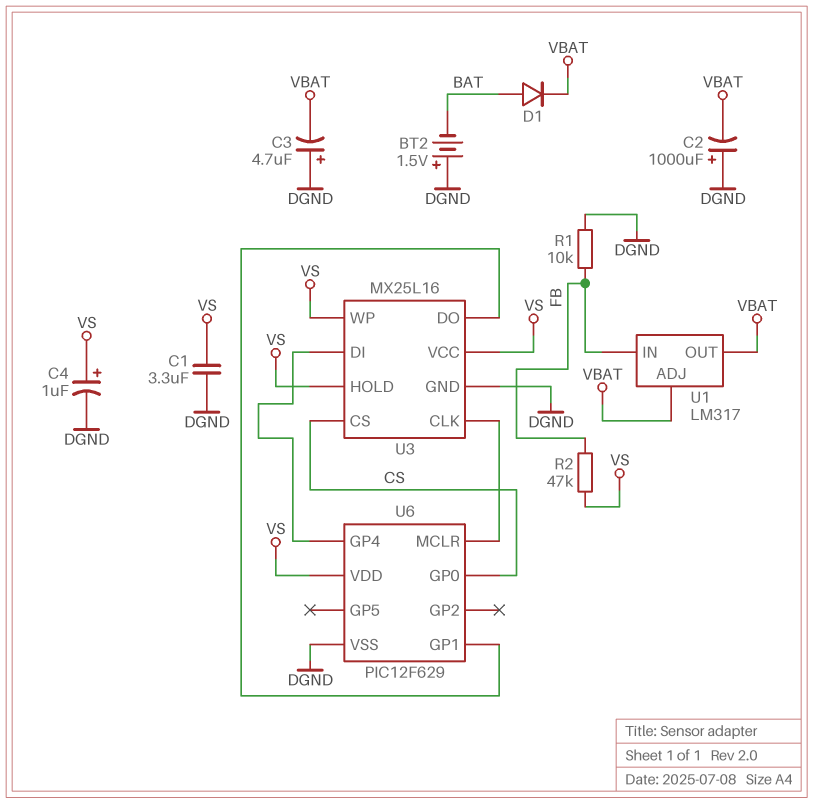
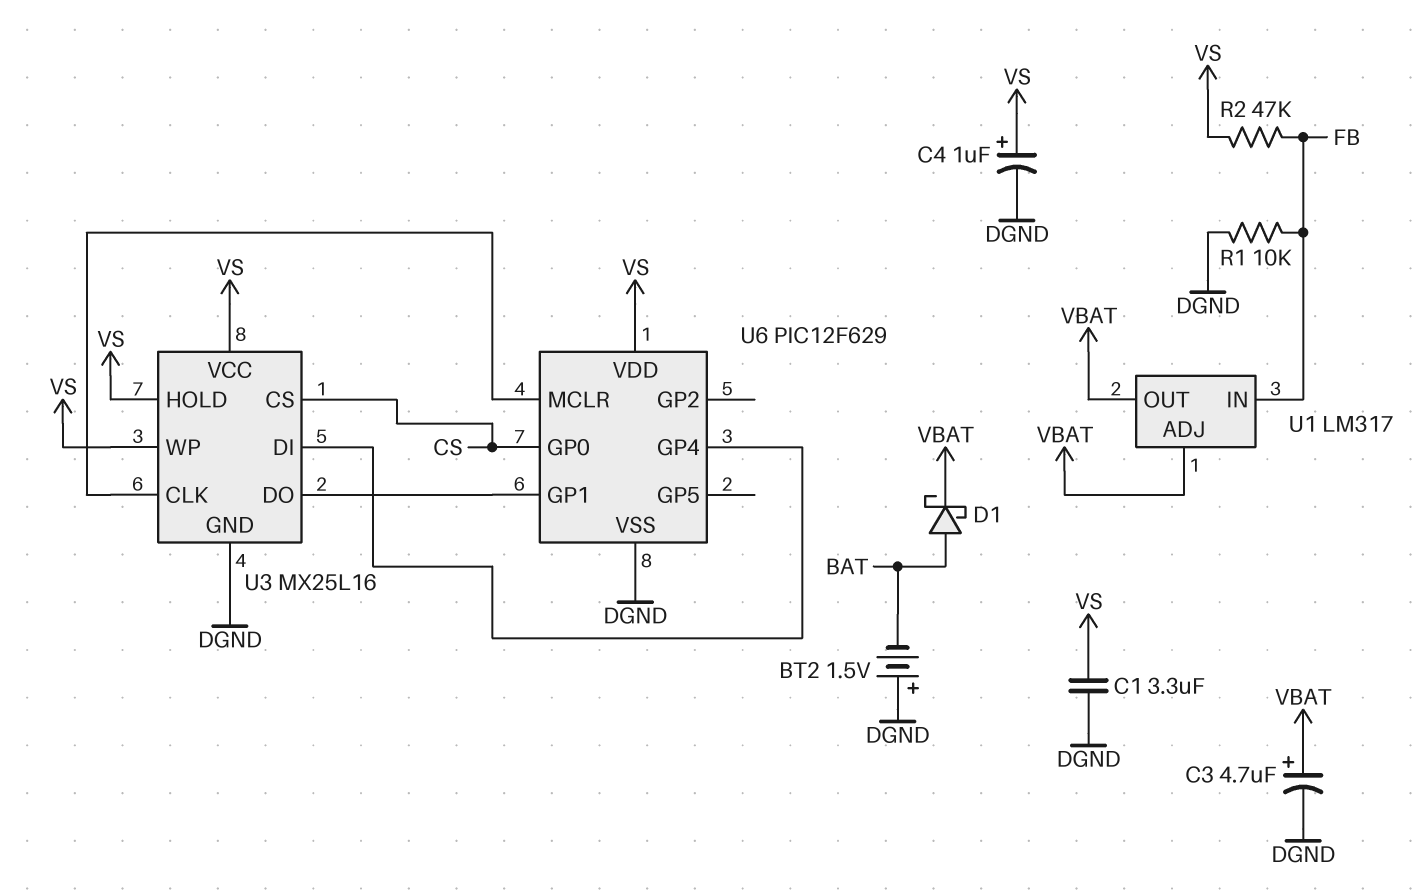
C2: 1000uF (plus DGND, minus VBAT) -> none
C3: 4.7uF (plus DGND, minus VBAT) -> 4.7uF (plus VBAT, minus DGND)
D1: diode (A BAT, K VBAT) -> schottky (A BAT, K VBAT)

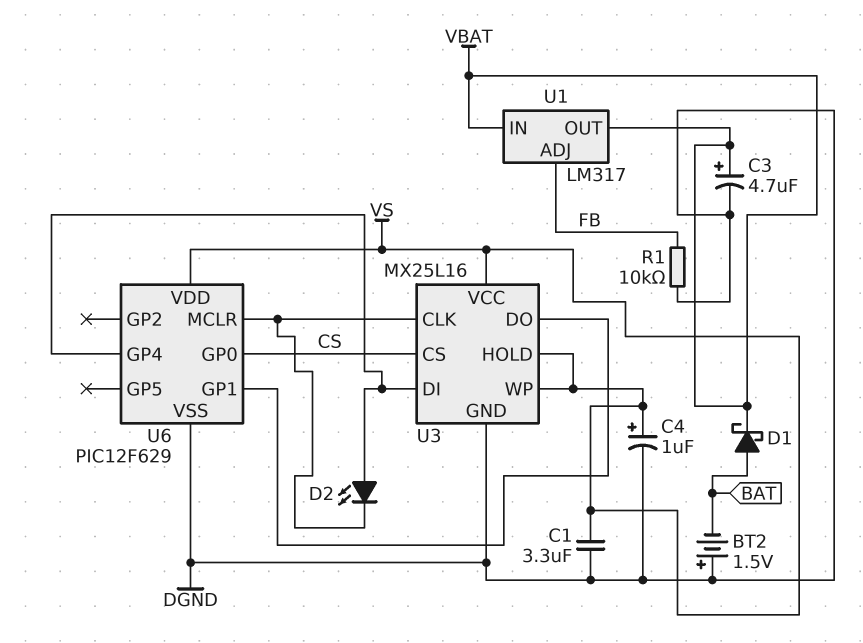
D2: none -> LED (A U3/DI, K U3/CLK)
R2: 47k (FB, VS) -> none
U1 pin ADJ: VBAT -> FB
U1 pin IN: FB -> VBAT

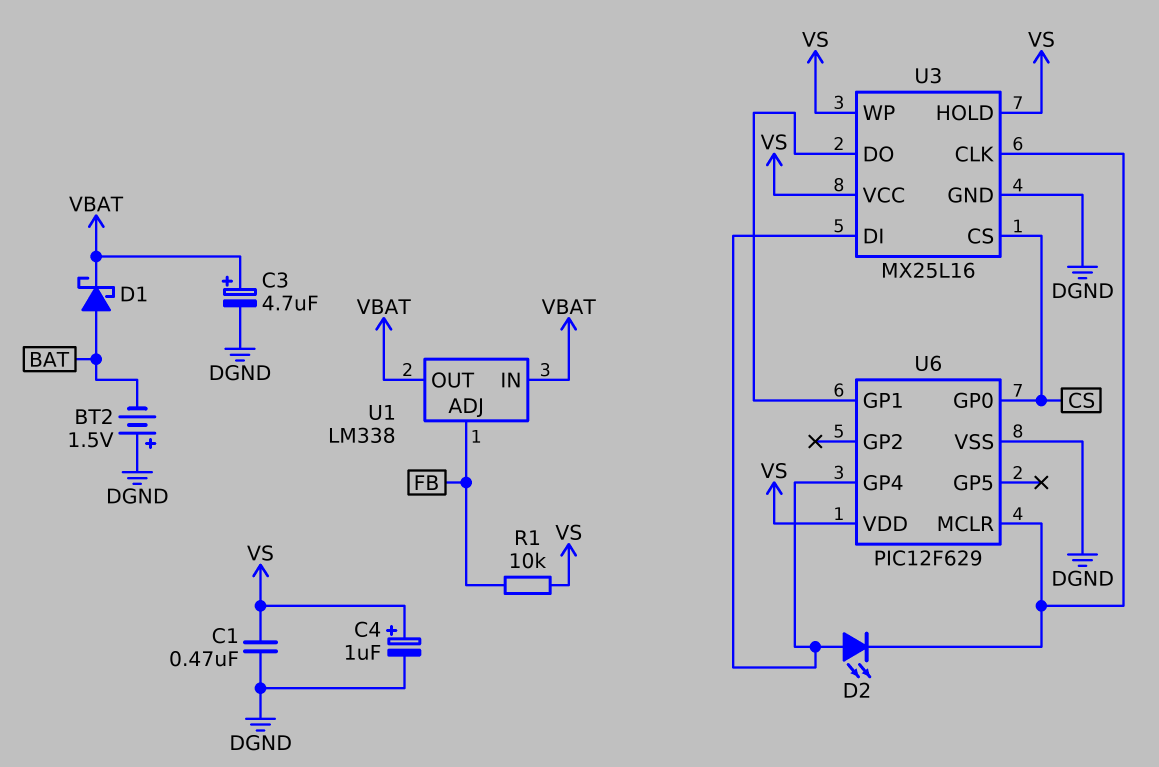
C1: 3.3uF (DGND, VS) -> 470nF (DGND, VS)
R1: 10k (DGND, FB) -> 10k (FB, VS)
U1: LM317 -> LM338

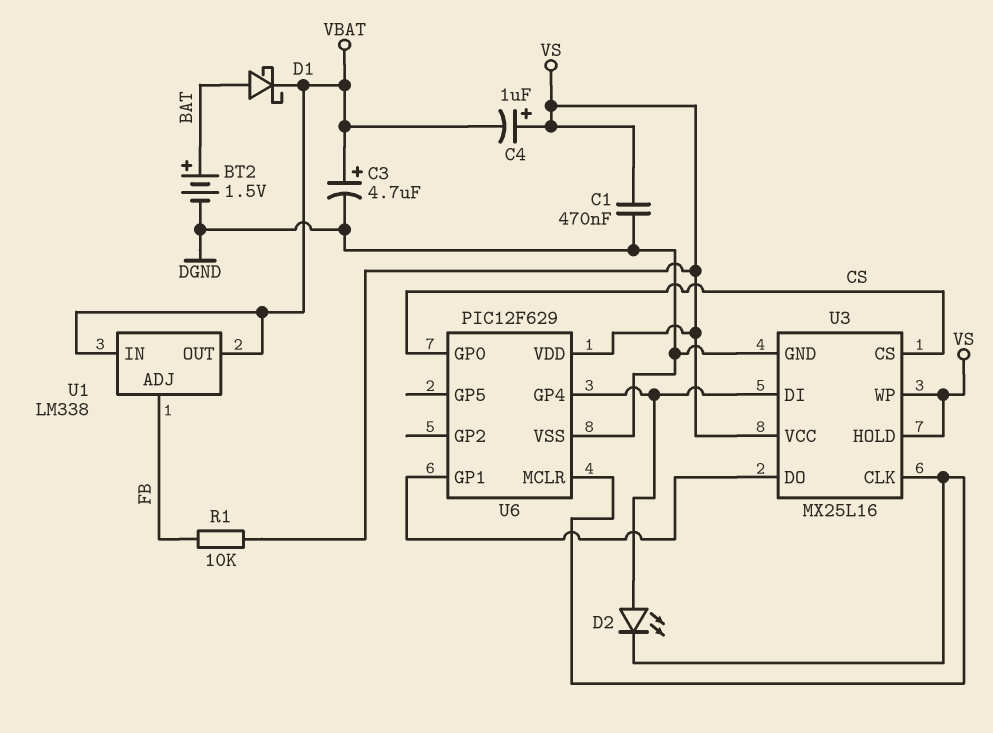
BT2: 1.5V (plus DGND, minus BAT) -> 1.5V (plus BAT, minus DGND)
C4: 1uF (plus VS, minus DGND) -> 1uF (plus VS, minus VBAT)

